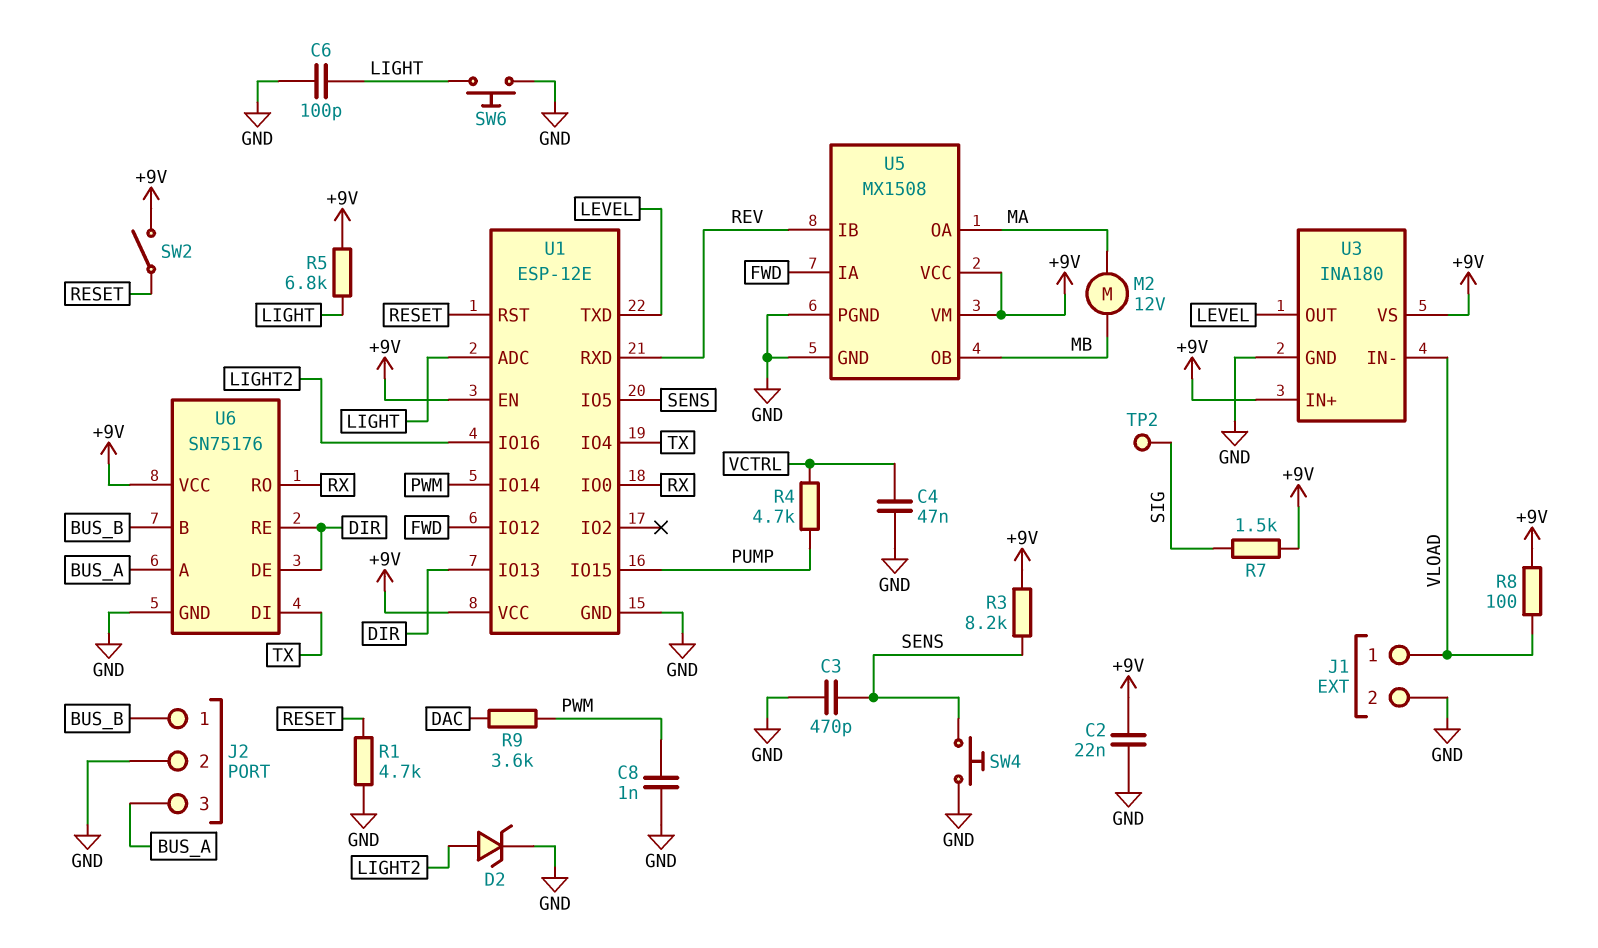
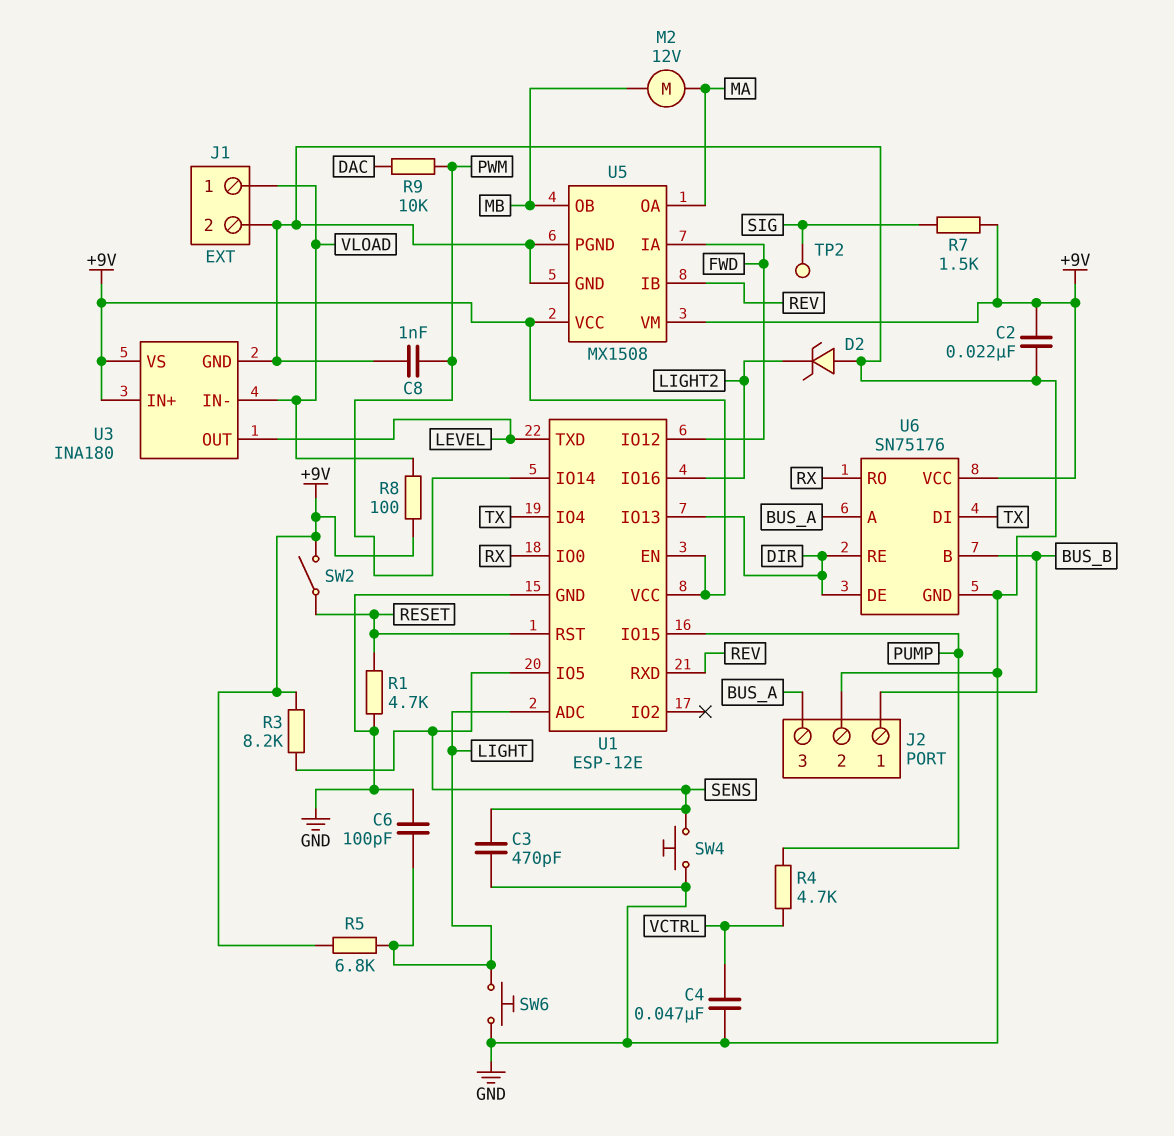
D2: zener (A LIGHT2, K GND) -> zener (A GND, K LIGHT2)
R9: 3.6k (DAC, PWM) -> 10k (DAC, PWM)

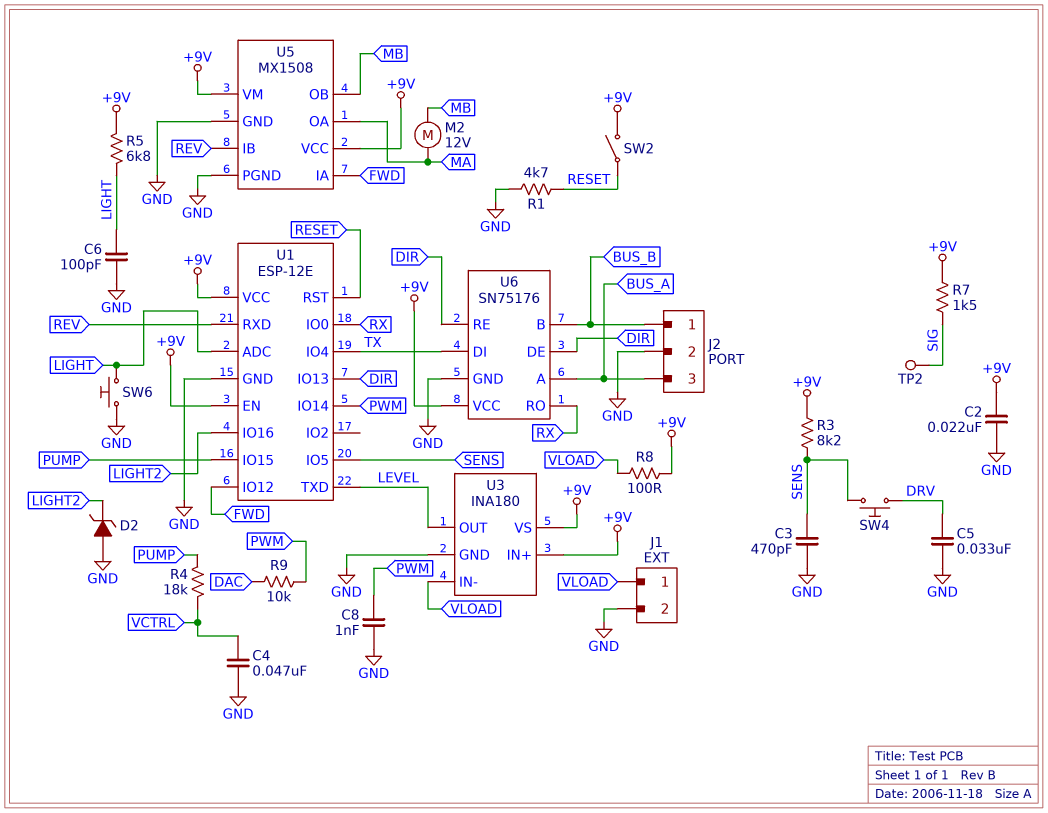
C5: none -> 33nF (DRV, GND)
R4: 4.7k (PUMP, VCTRL) -> 18k (PUMP, VCTRL)
SW4: button (GND, SENS) -> button (DRV, SENS)

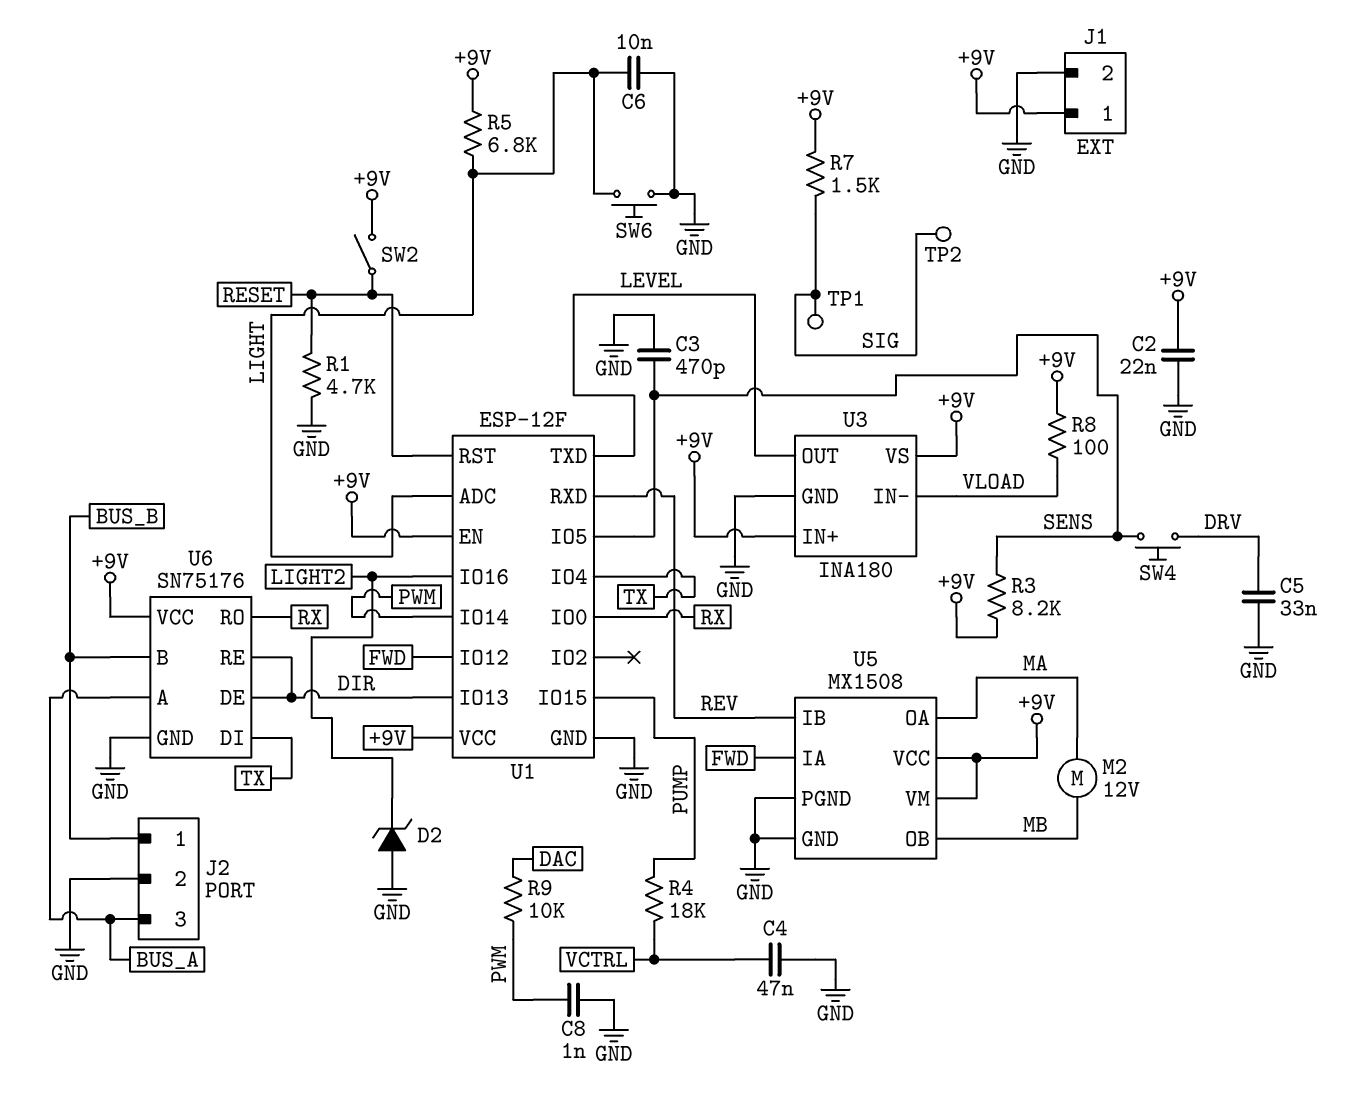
C6: 100pF (GND, LIGHT) -> 10nF (GND, LIGHT)
J1 pin 1: VLOAD -> +9V
TP1: none -> test point (SIG)
U1: ESP-12E -> ESP-12F

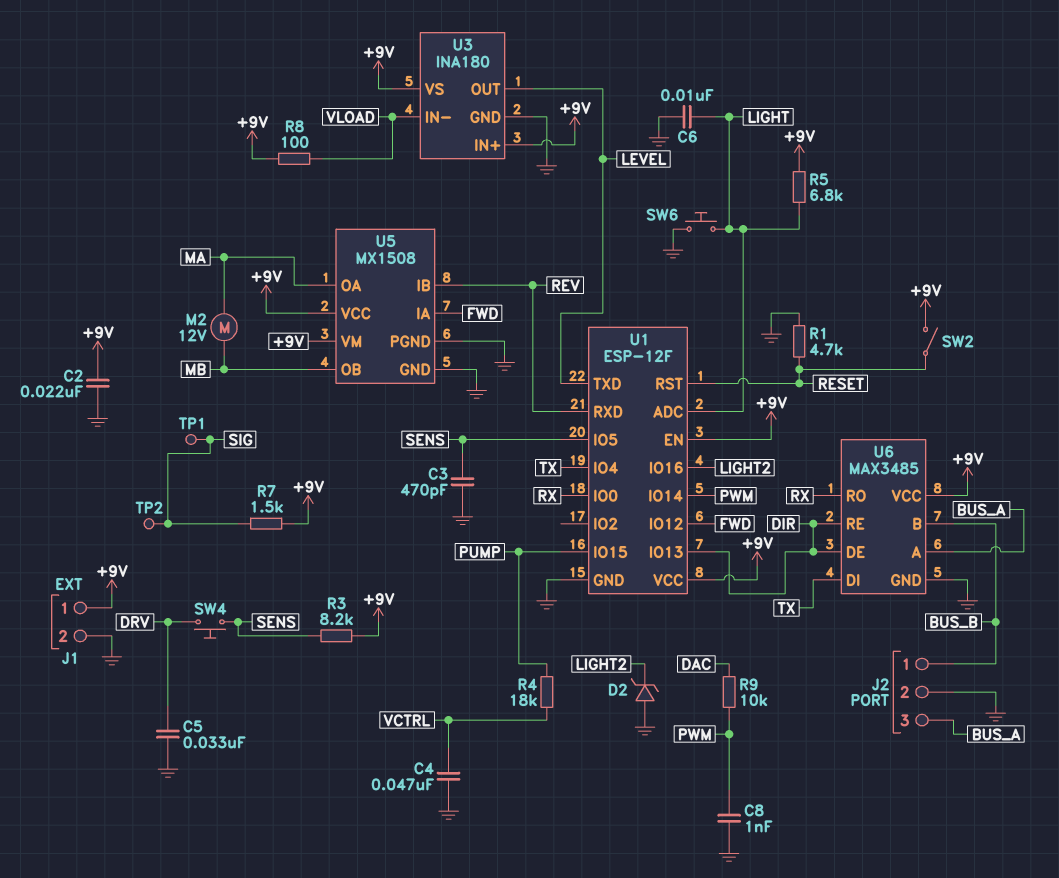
U6: SN75176 -> MAX3485

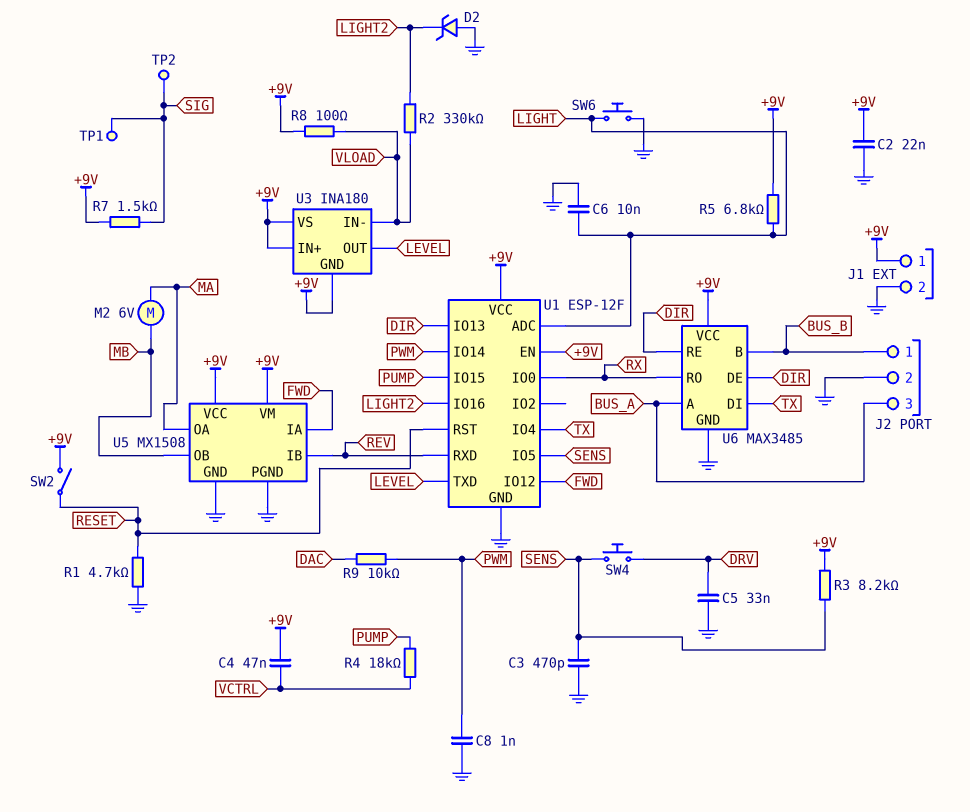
C4: 47nF (GND, VCTRL) -> 47nF (+9V, VCTRL)
M2: motor 12V (MA, MB) -> motor 6V (MA, MB)
R2: none -> 330k (LIGHT2, VLOAD)
U3 pin GND: GND -> +9V

